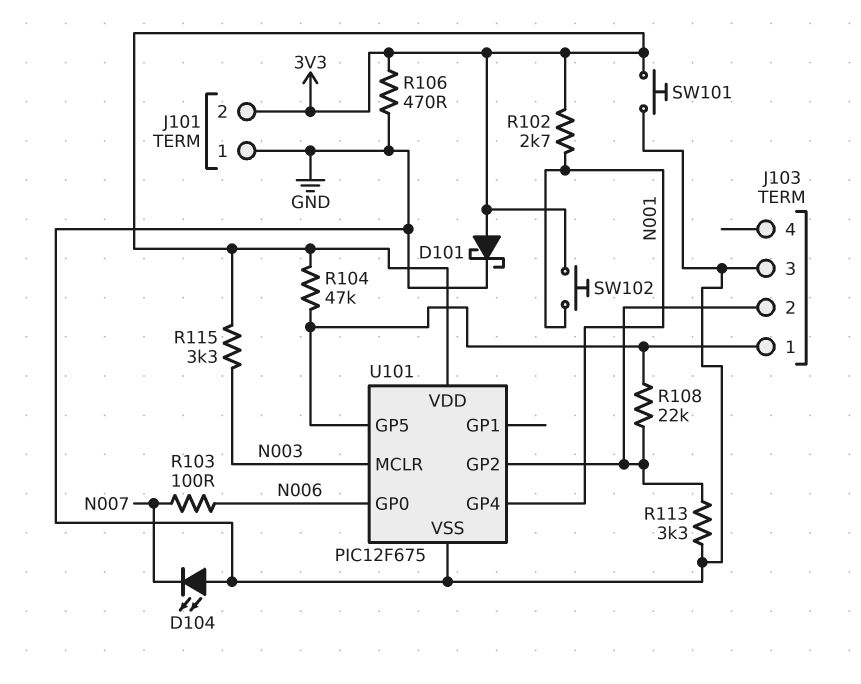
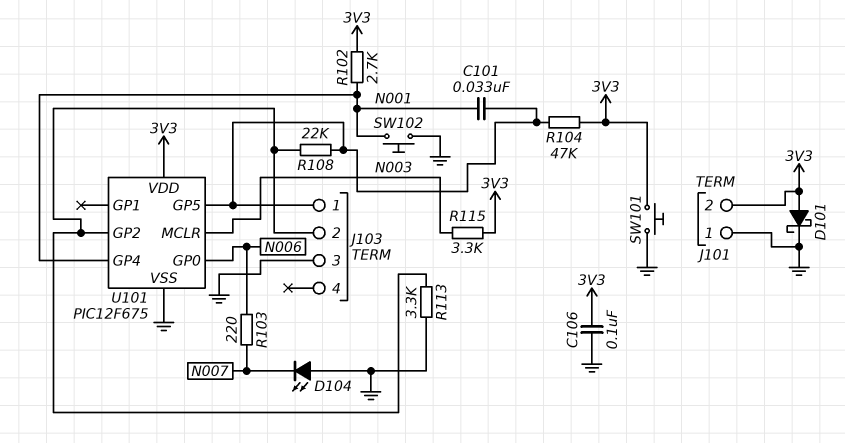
C101: none -> 33nF (J103/1, N001)
C106: none -> 100nF (3V3, GND)
R103: 100 (N006, N007) -> 220 (N006, N007)
R106: 470 (3V3, GND) -> none
SW102: button (3V3, N001) -> button (GND, N001)

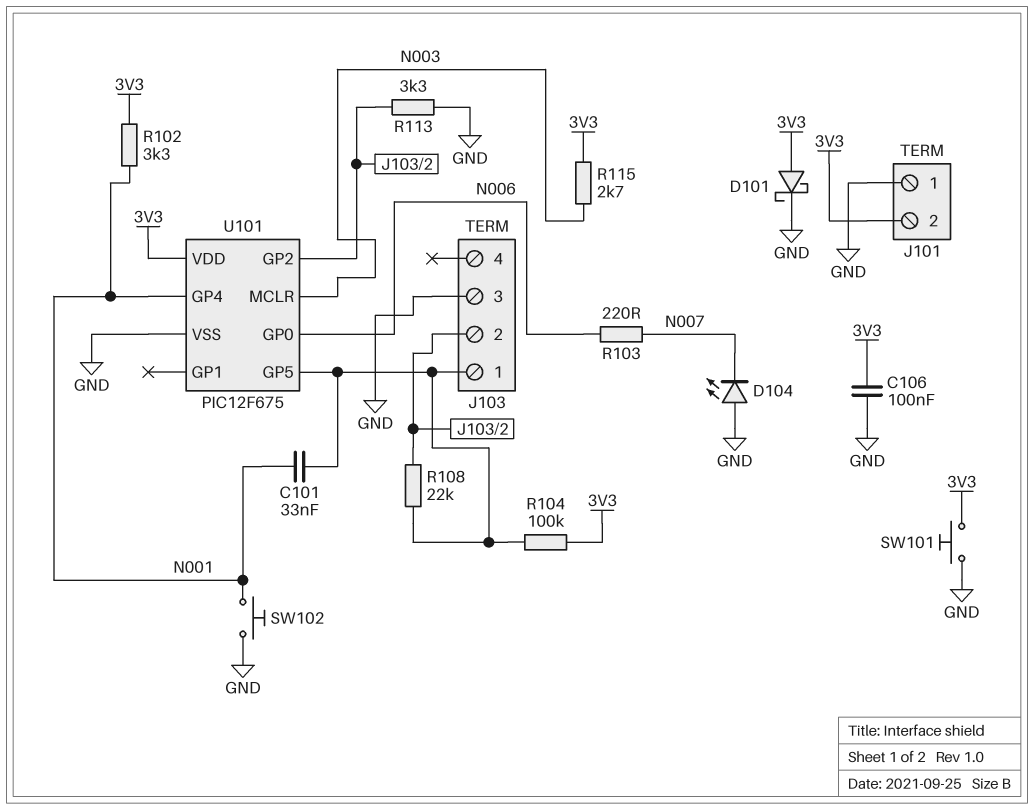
R102: 2.7k (3V3, N001) -> 3.3k (3V3, N001)
R104: 47k (3V3, J103/1) -> 100k (3V3, J103/1)
R115: 3.3k (3V3, N003) -> 2.7k (3V3, N003)

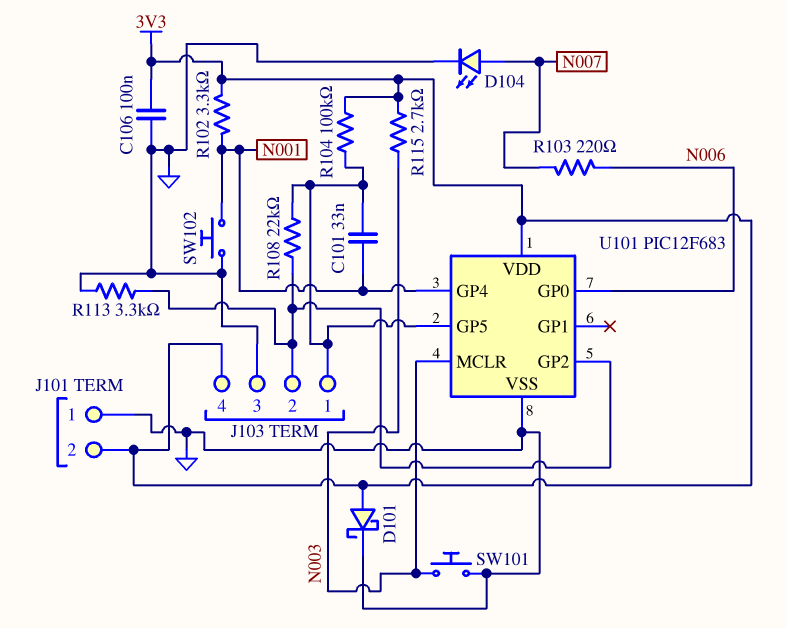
D104: LED (A GND, K N007) -> LED (A N007, K GND)
J103 pin 4: none -> 3V3
SW101: button (3V3, GND) -> button (GND, N003)
U101: PIC12F675 -> PIC12F683

